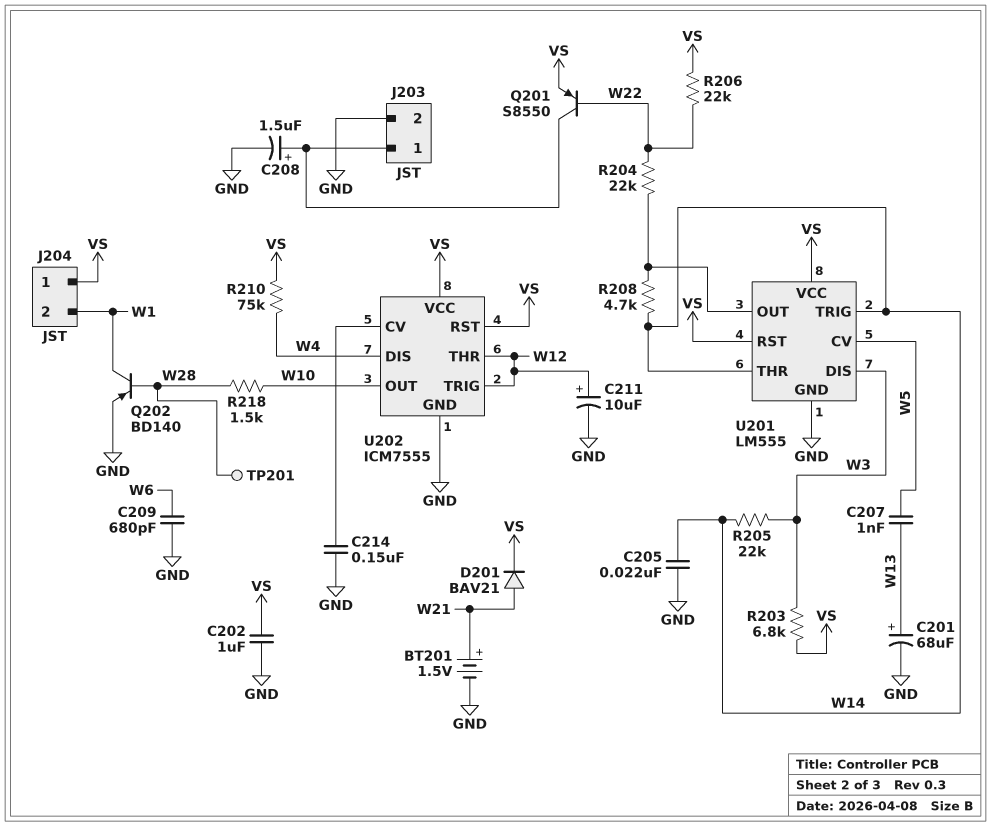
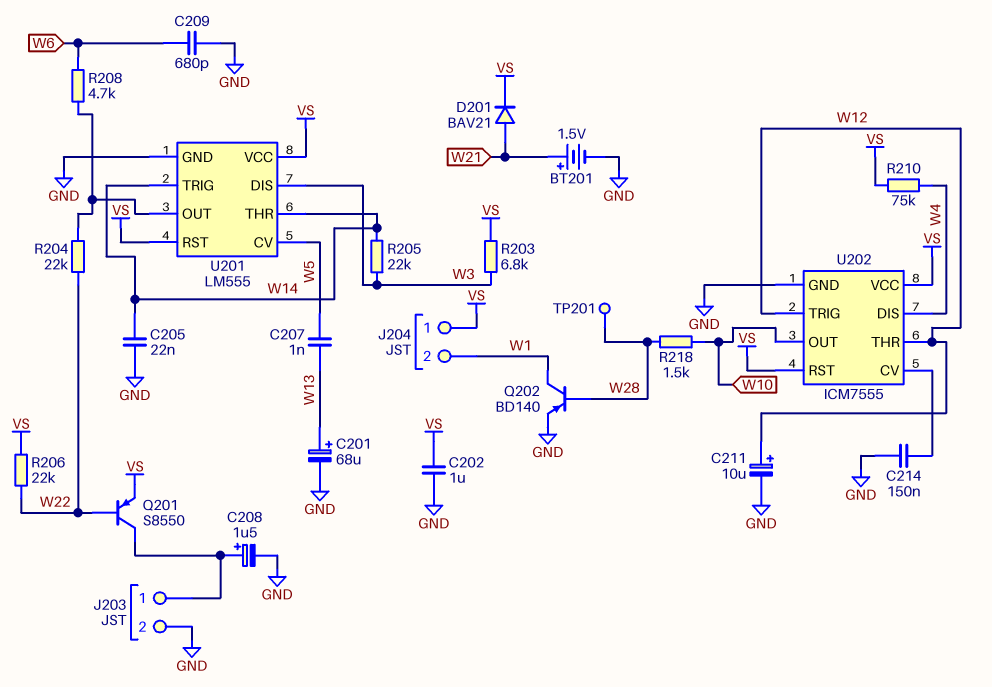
R208: 4.7k (U201/OUT, W14) -> 4.7k (U201/OUT, W6)

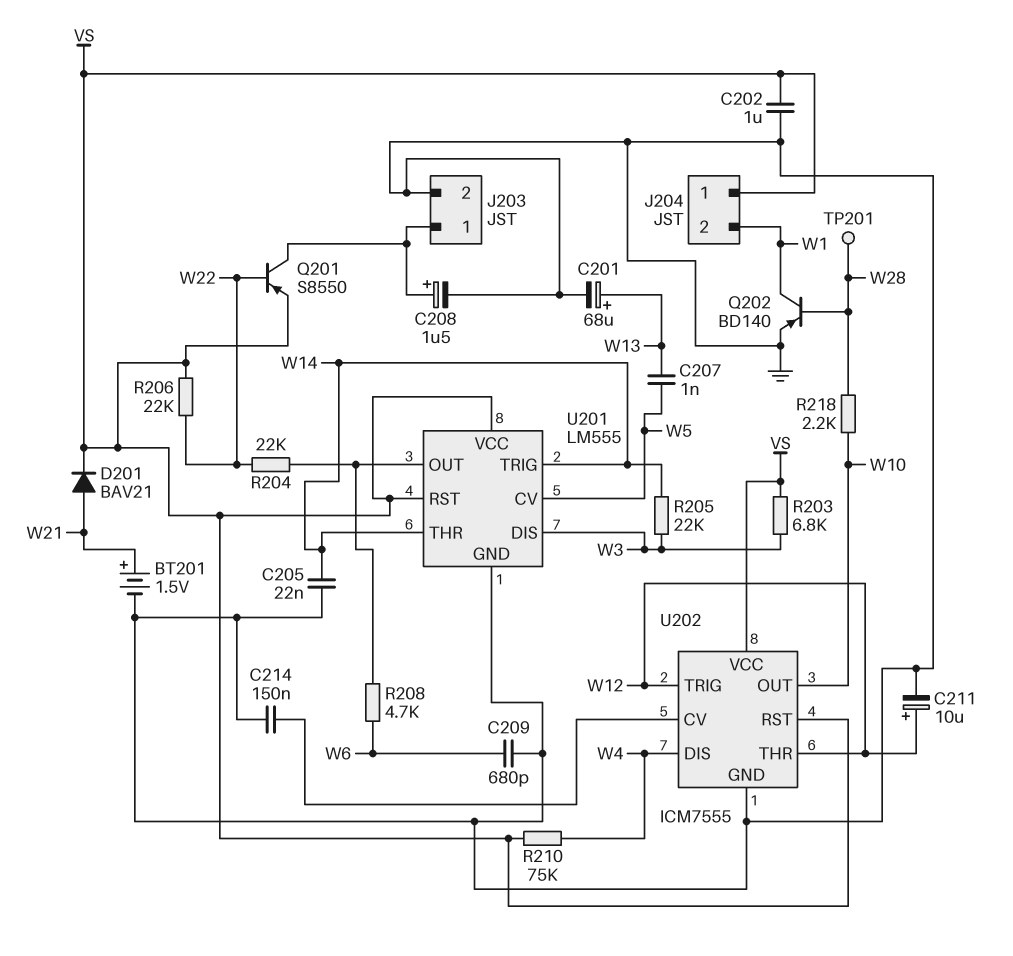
R218: 1.5k (W10, W28) -> 2.2k (W10, W28)

